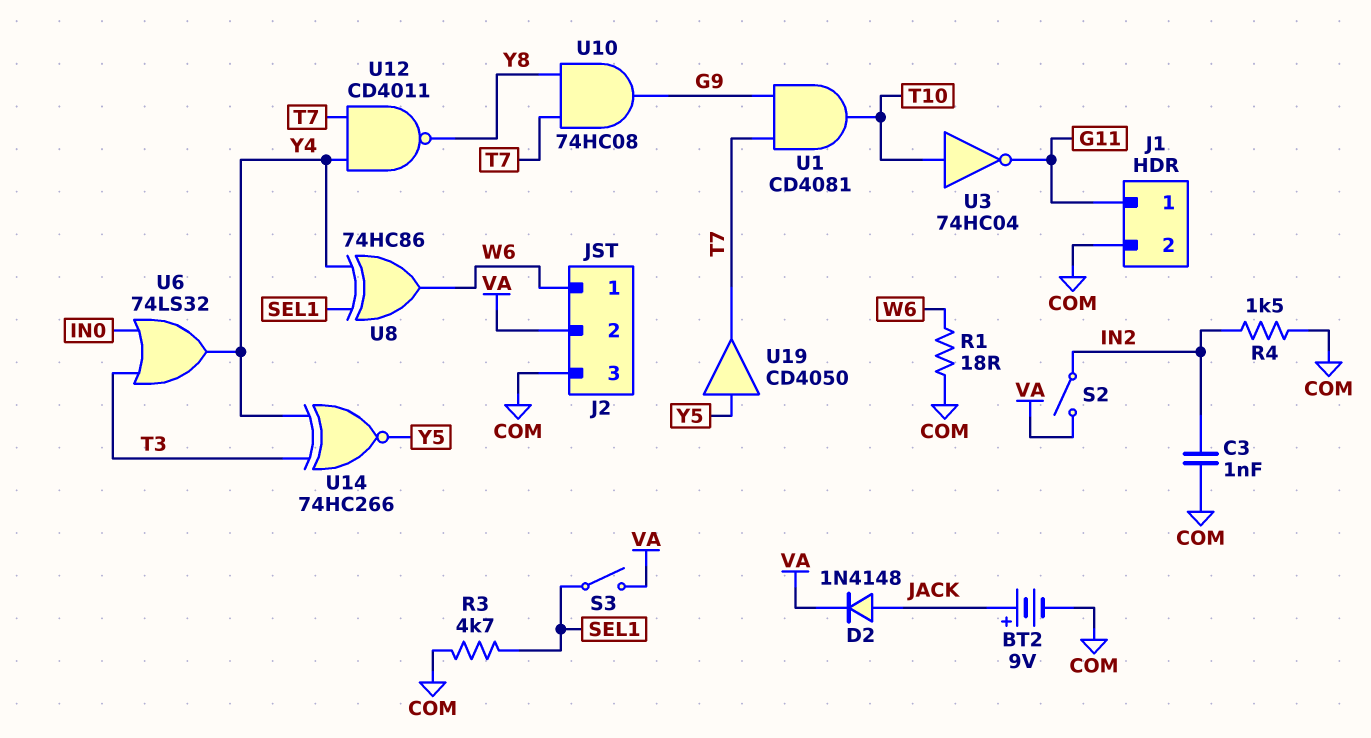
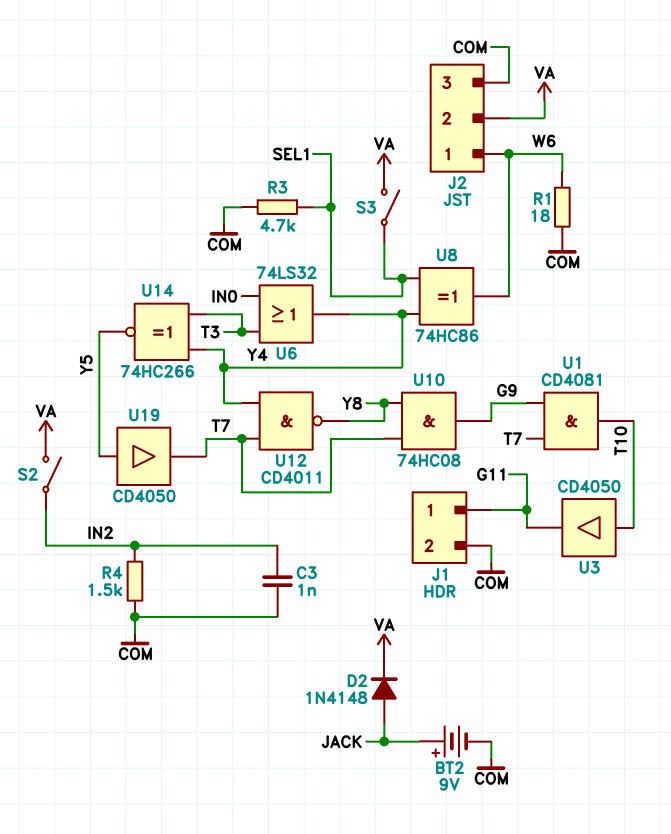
U3: NOT 74HC04 (in T10, out G11) -> buffer CD4050 (in T10, out G11)

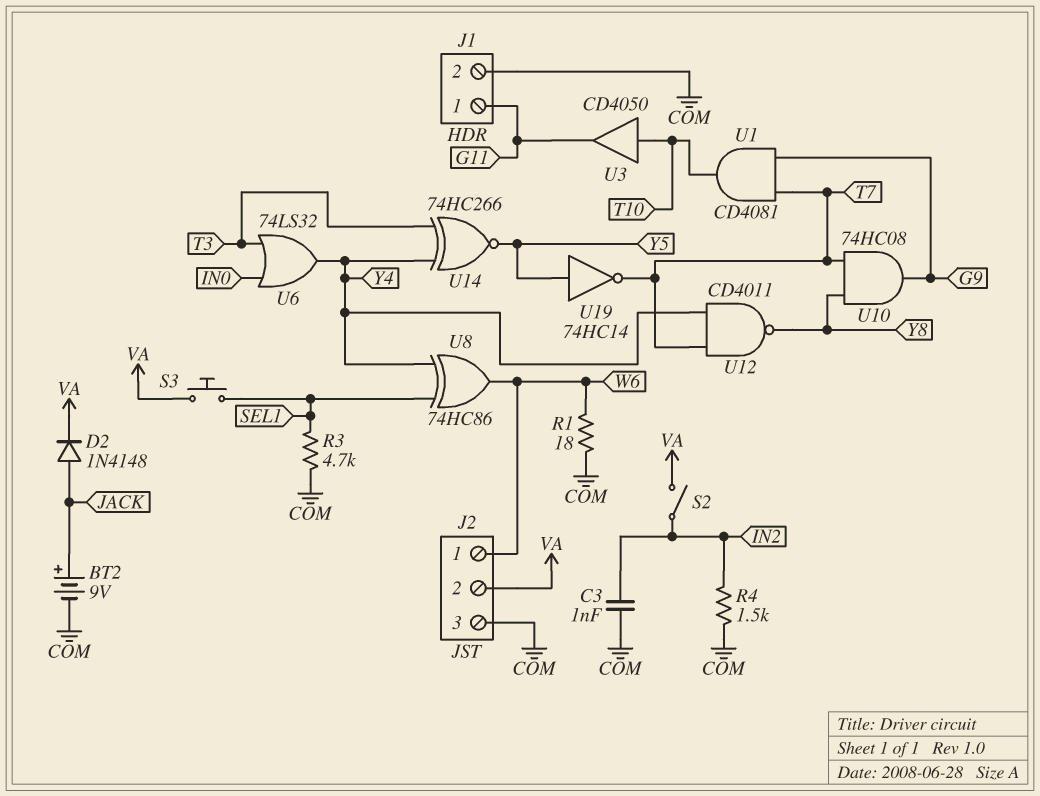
S3: switch (SEL1, VA) -> button (SEL1, VA)
U19: buffer CD4050 (in Y5, out T7) -> NOT 74HC14 (in Y5, out T7)

